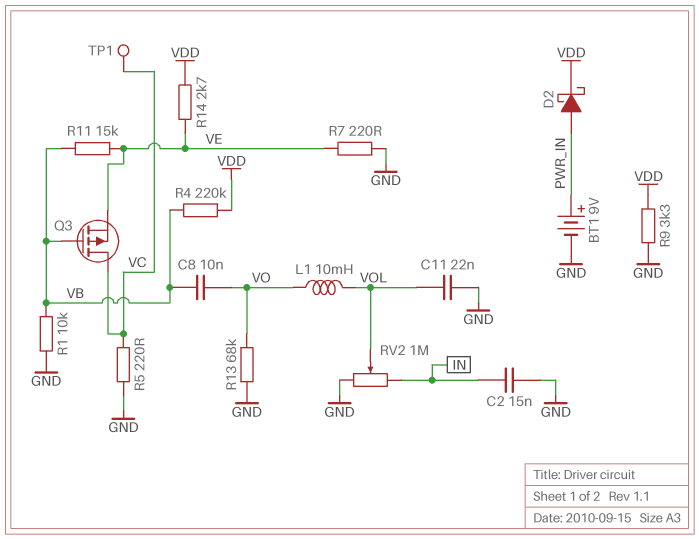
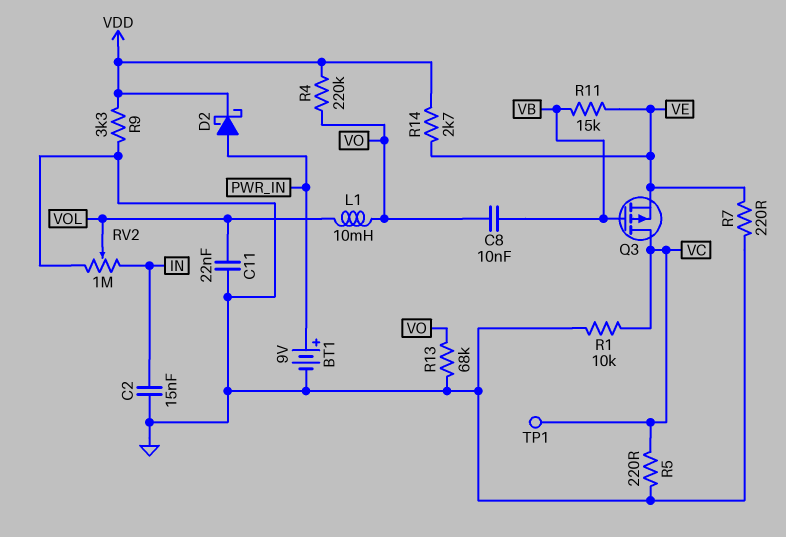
R1: 10k (GND, VB) -> 10k (GND, VC)
R4: 220k (VB, VDD) -> 220k (VDD, VO)

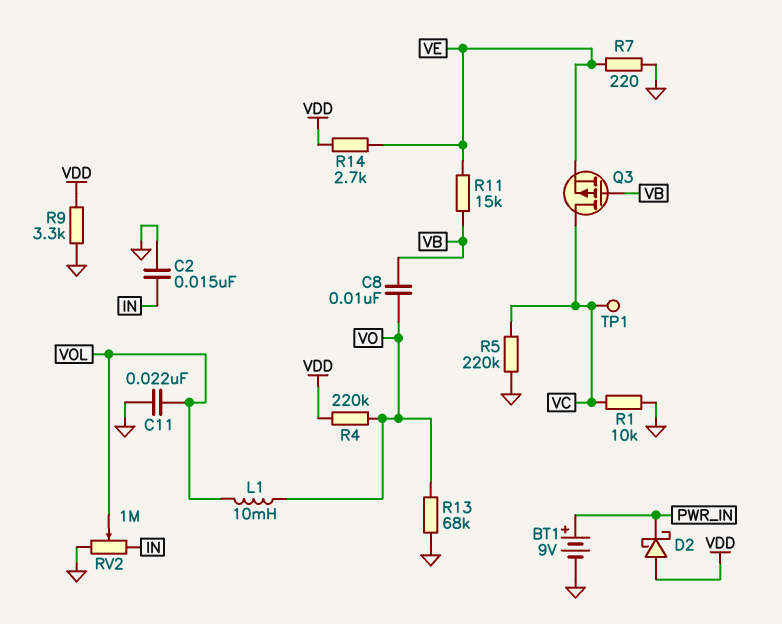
D2: schottky (A PWR_IN, K VDD) -> schottky (A VDD, K PWR_IN)
R5: 220 (GND, VC) -> 220k (GND, VC)

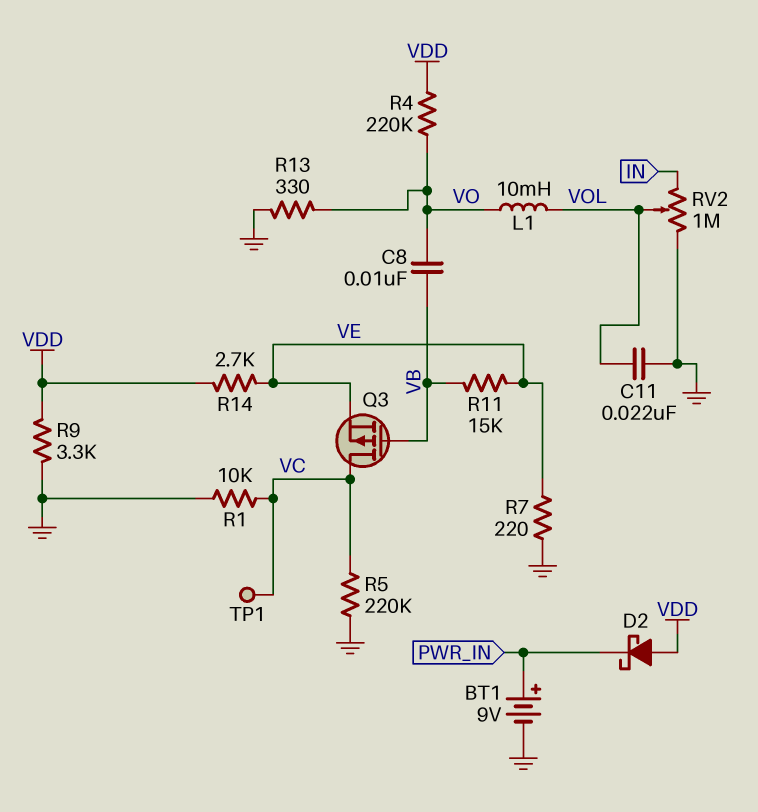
C2: 15nF (GND, IN) -> none
R13: 68k (GND, VO) -> 330 (GND, VO)

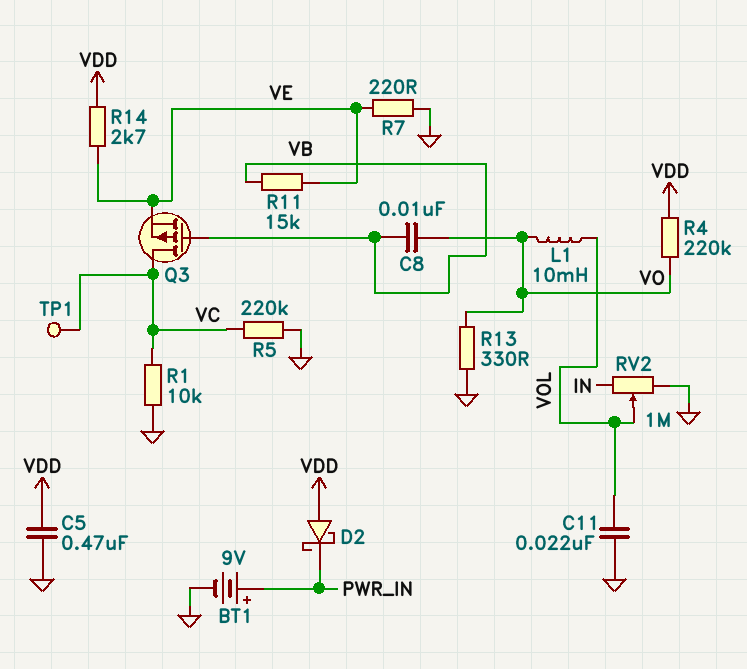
C5: none -> 470nF (GND, VDD)
R9: 3.3k (GND, VDD) -> none

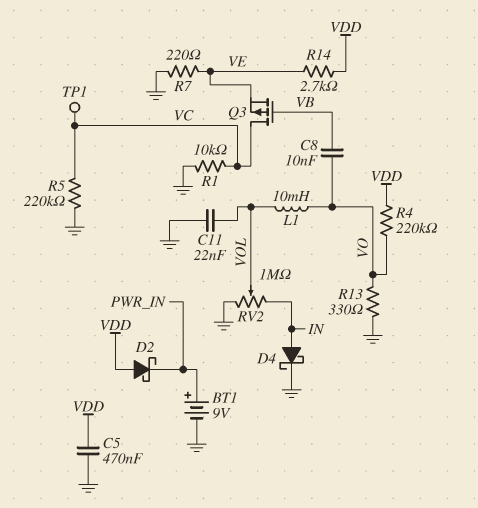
D4: none -> schottky (A IN, K GND)
R11: 15k (VB, VE) -> none

